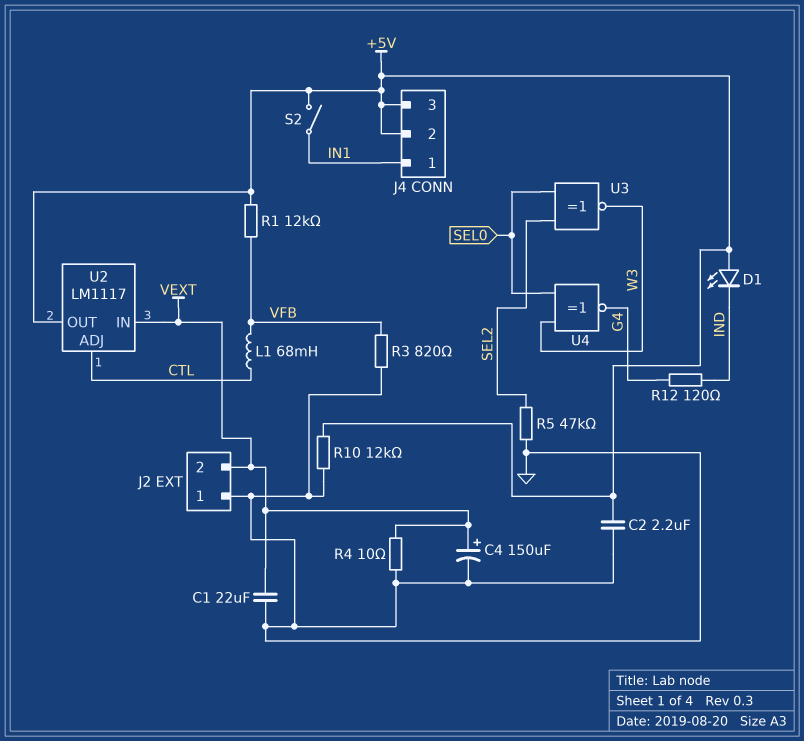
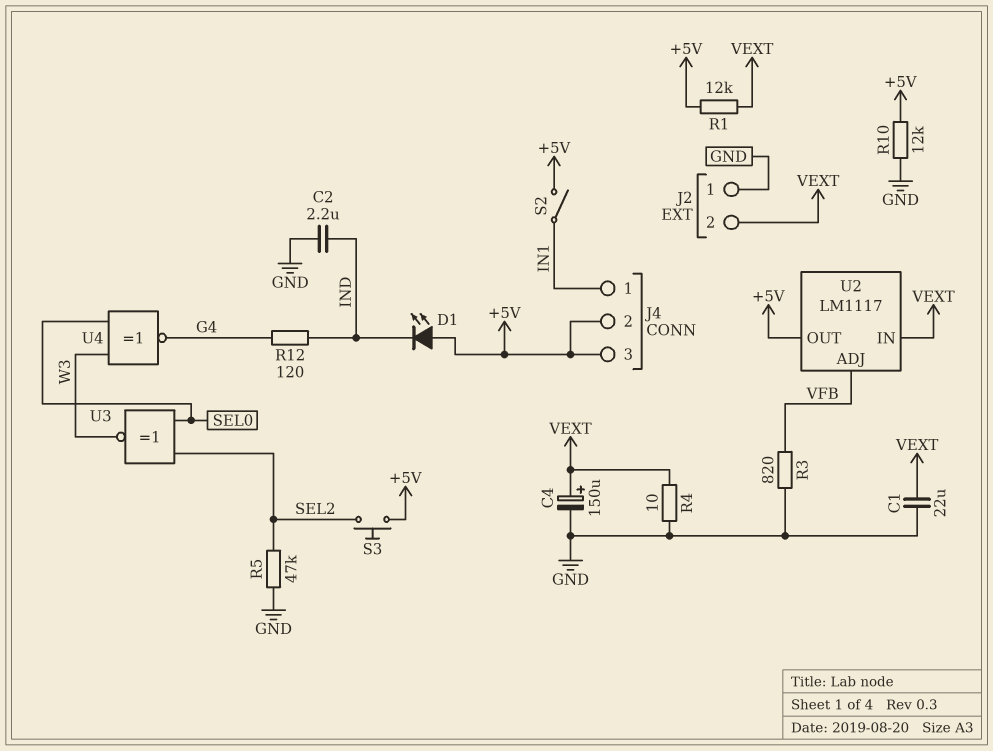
C2: 2.2uF (+5V, GND) -> 2.2uF (GND, IND)
L1: 68mH (CTL, VFB) -> none
R1: 12k (+5V, VFB) -> 12k (+5V, VEXT)
S3: none -> button (+5V, SEL2)
U2 pin ADJ: CTL -> VFB

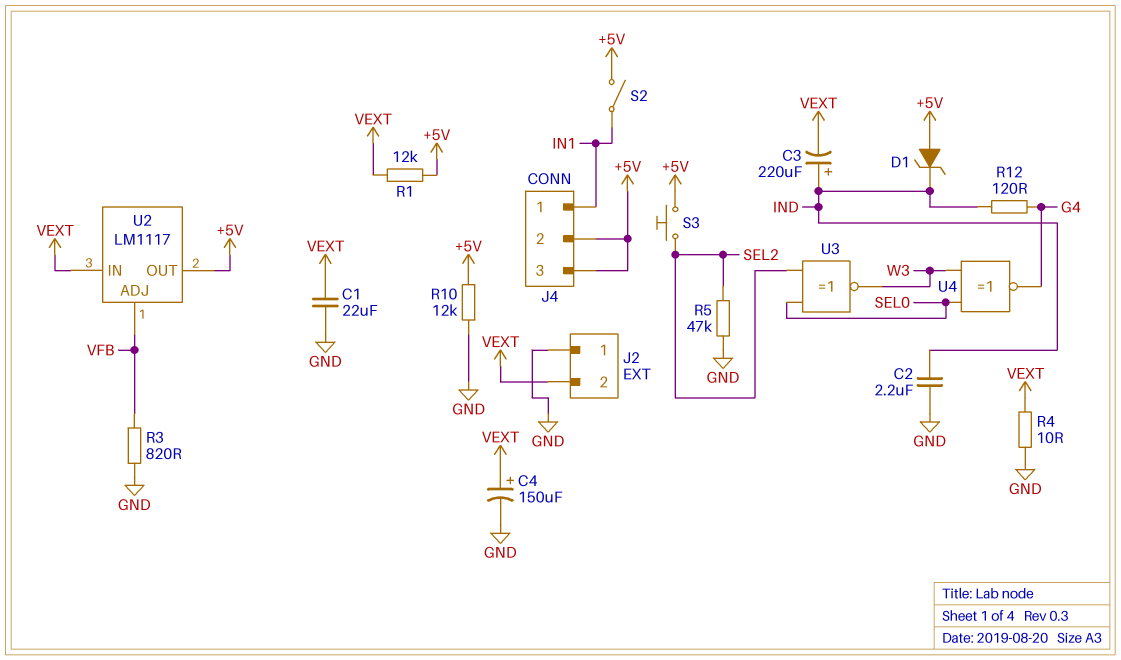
C3: none -> 220uF (plus IND, minus VEXT)
D1: LED (A +5V, K IND) -> zener (A +5V, K IND)

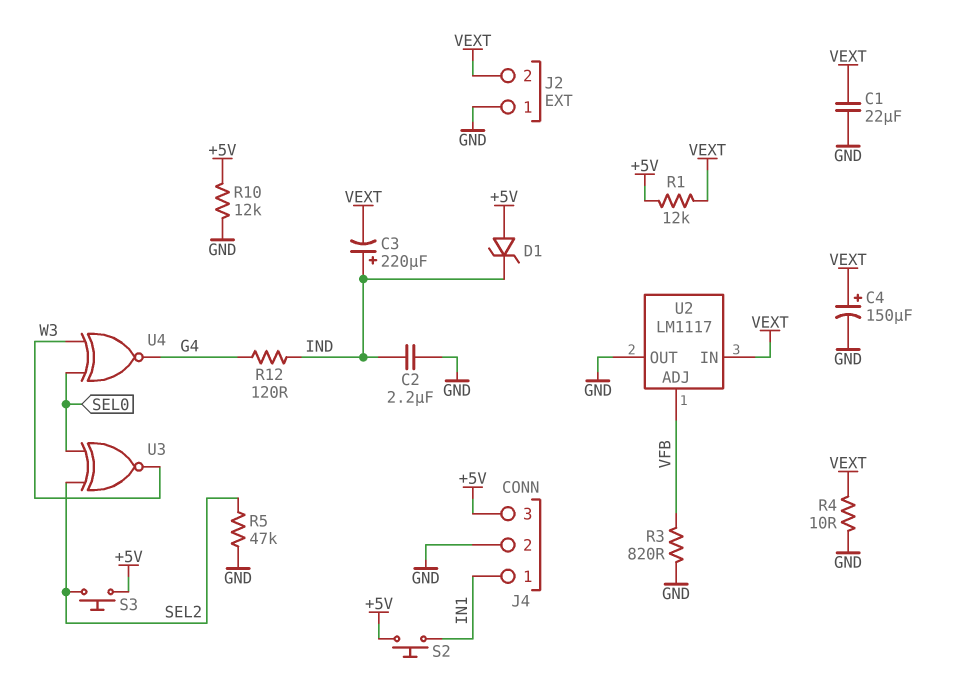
J4 pin 2: +5V -> GND
S2: switch (+5V, IN1) -> button (+5V, IN1)
U2 pin OUT: +5V -> GND

